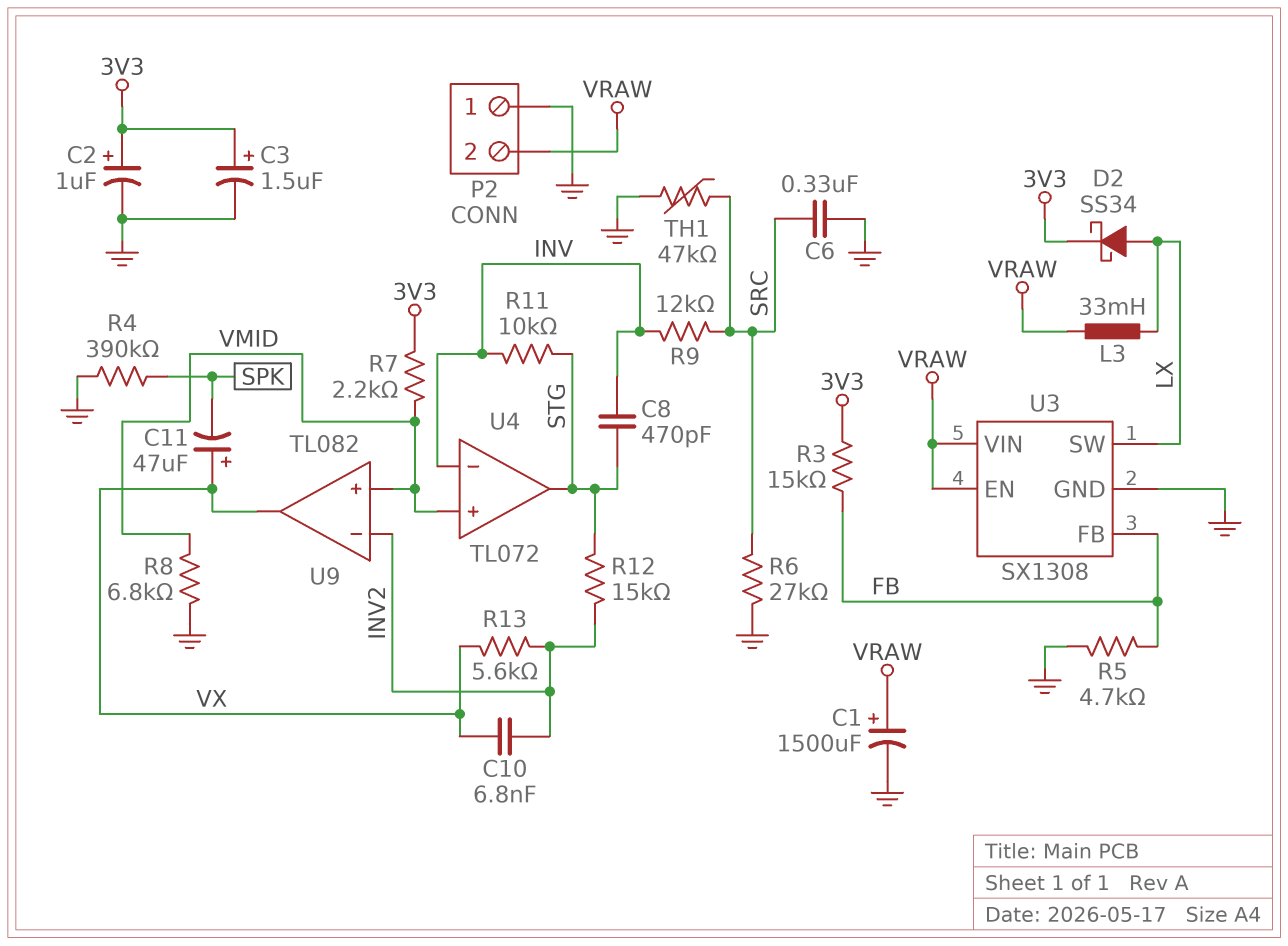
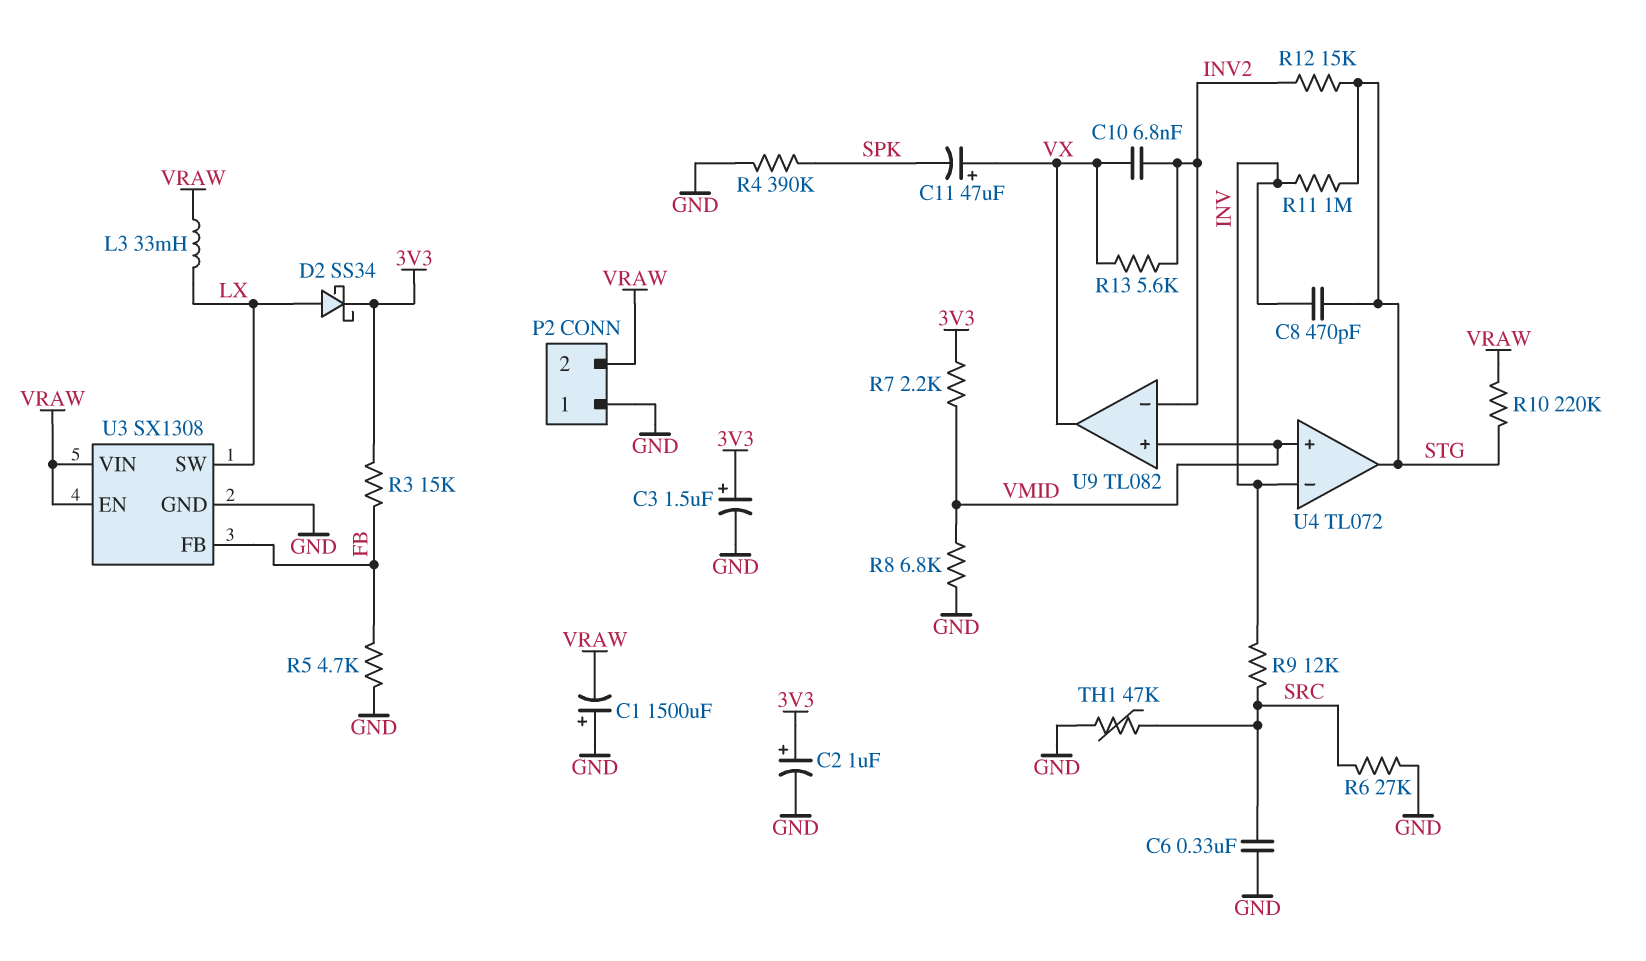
C1: 1500uF (plus VRAW, minus GND) -> 1500uF (plus GND, minus VRAW)
R10: none -> 220k (STG, VRAW)
R11: 10k (INV, STG) -> 1M (INV, STG)

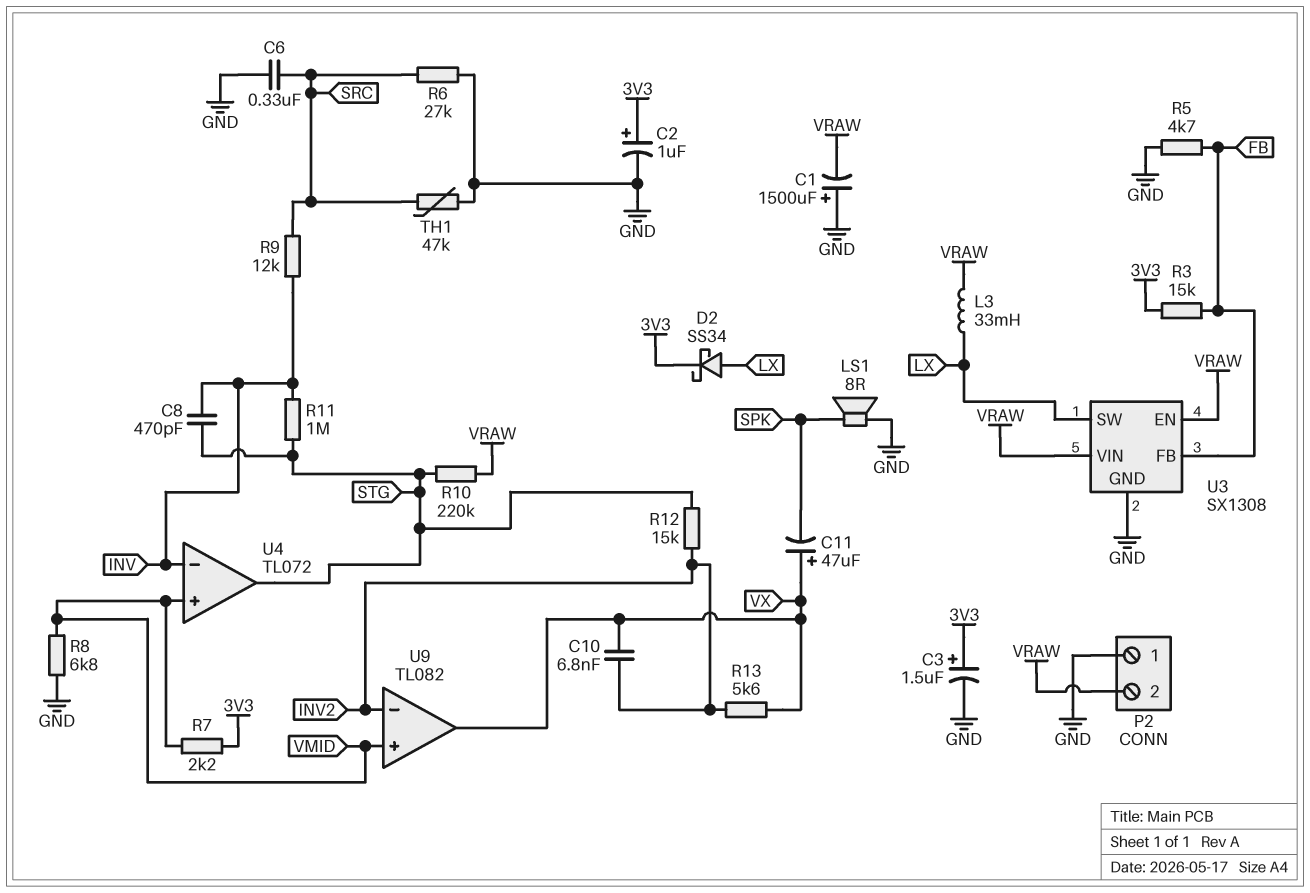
LS1: none -> speaker 8R (GND, SPK)
R4: 390k (GND, SPK) -> none

